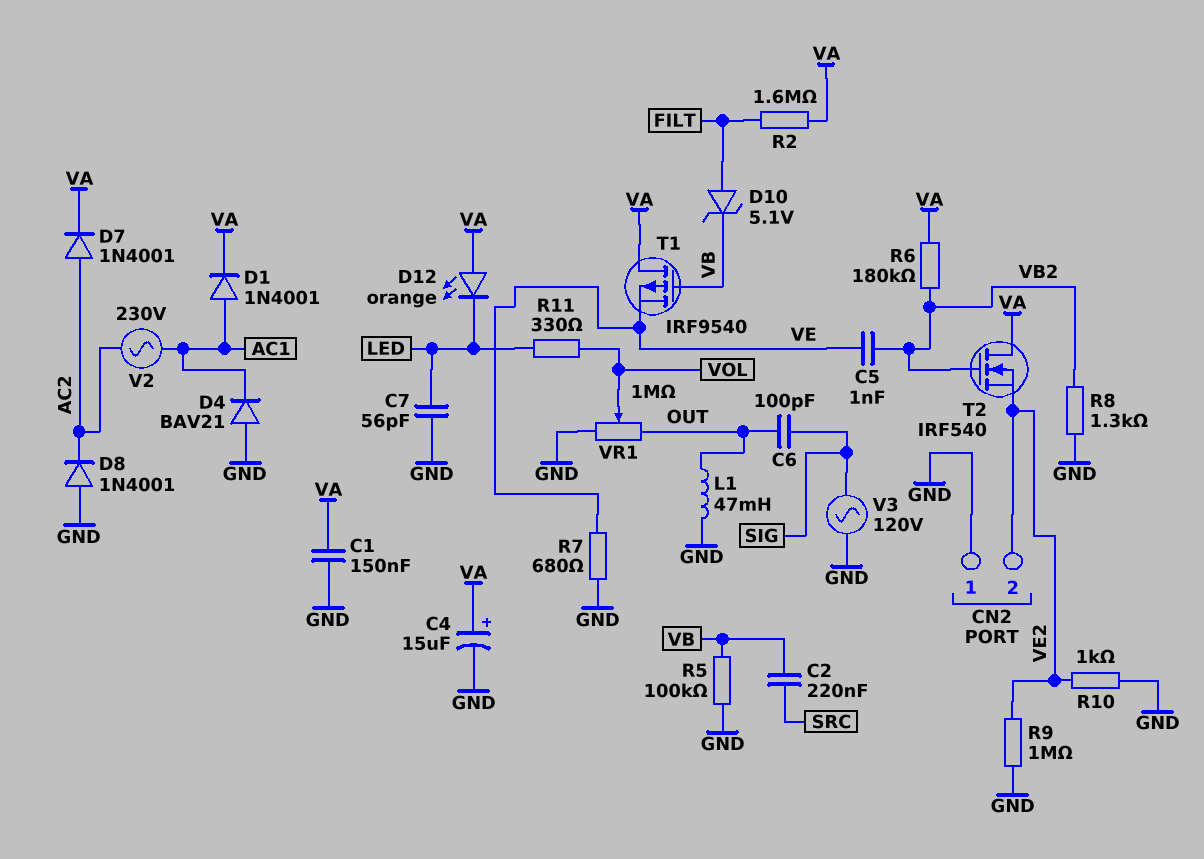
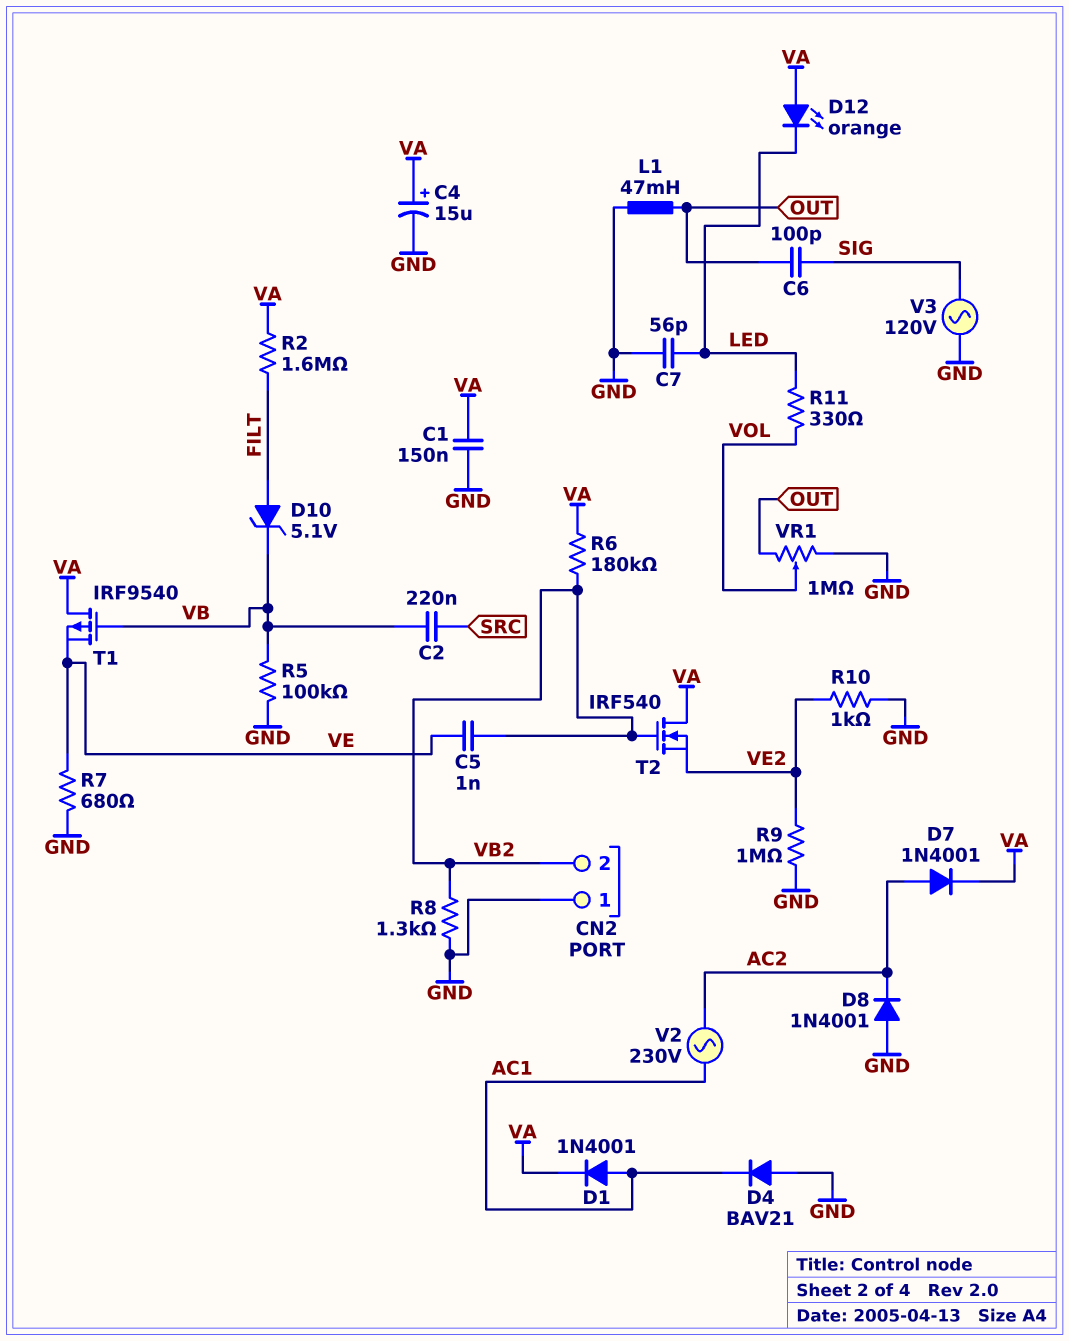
CN2 pin 2: VE2 -> VB2

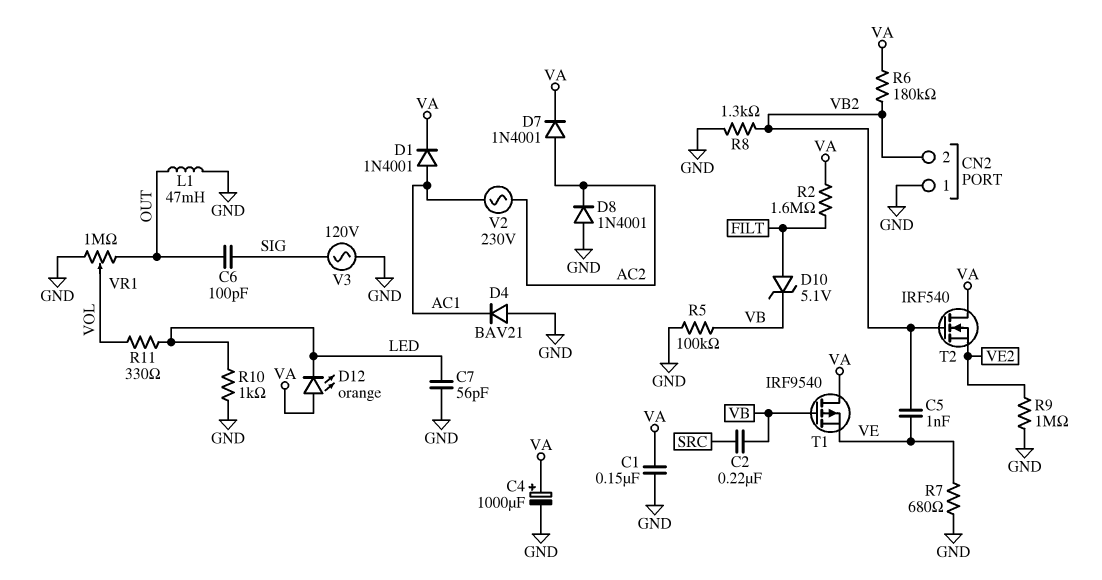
C4: 15uF (plus VA, minus GND) -> 1000uF (plus VA, minus GND)
R10: 1k (GND, VE2) -> 1k (GND, LED)

